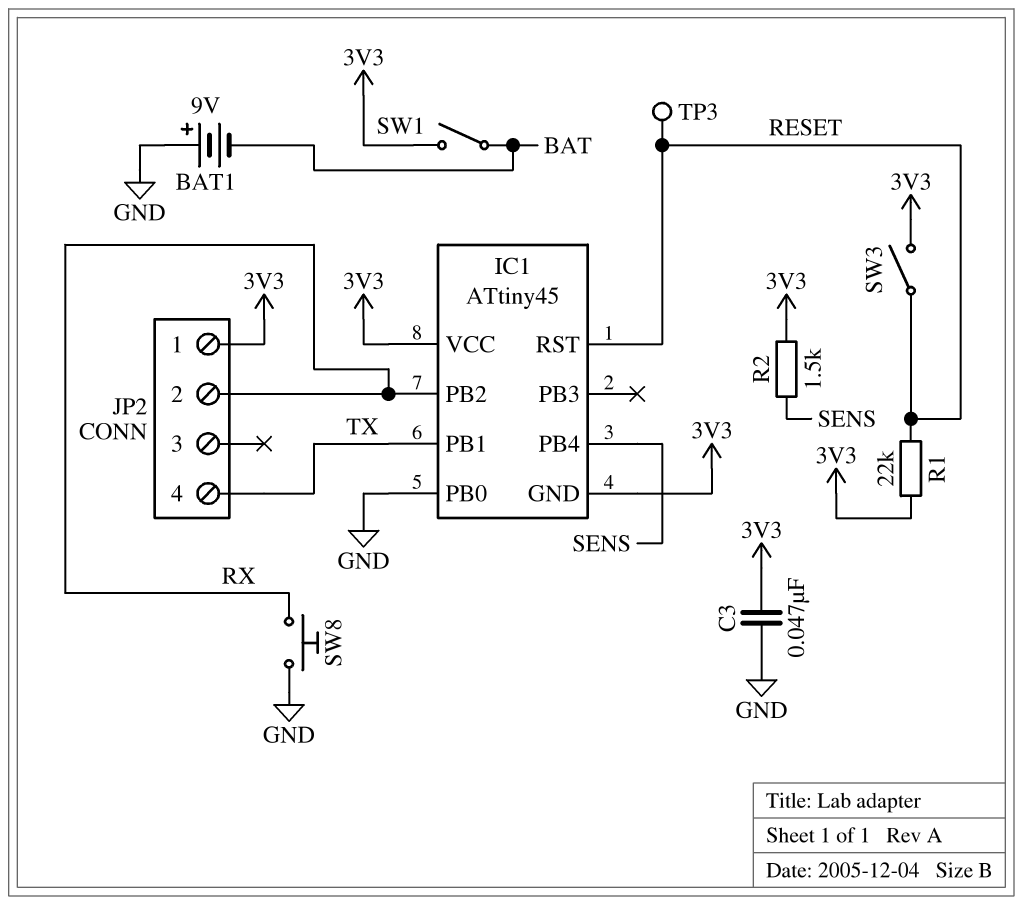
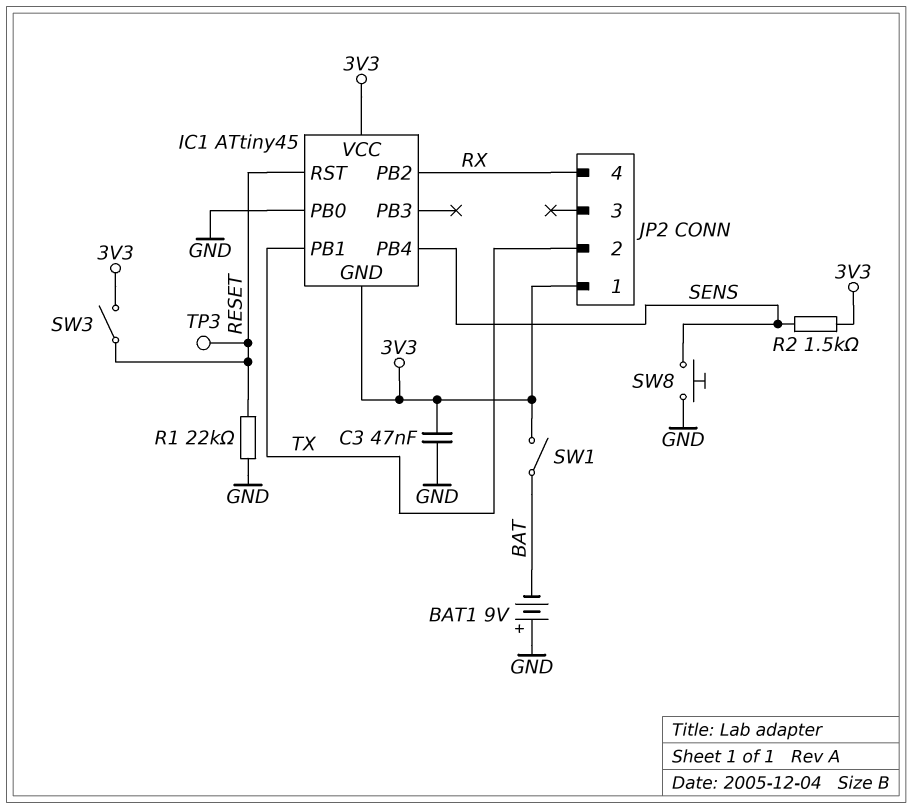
JP2 pin 2: RX -> TX
JP2 pin 4: TX -> RX
R1: 22k (3V3, RESET) -> 22k (GND, RESET)
SW8: button (GND, RX) -> button (GND, SENS)

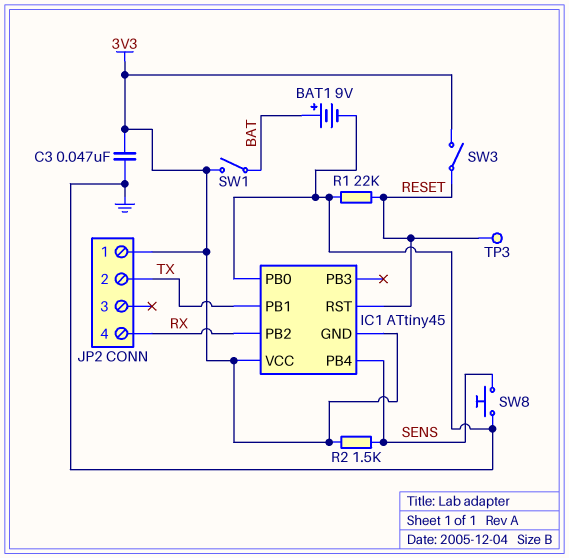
BAT1: 9V (plus GND, minus BAT) -> 9V (plus BAT, minus GND)

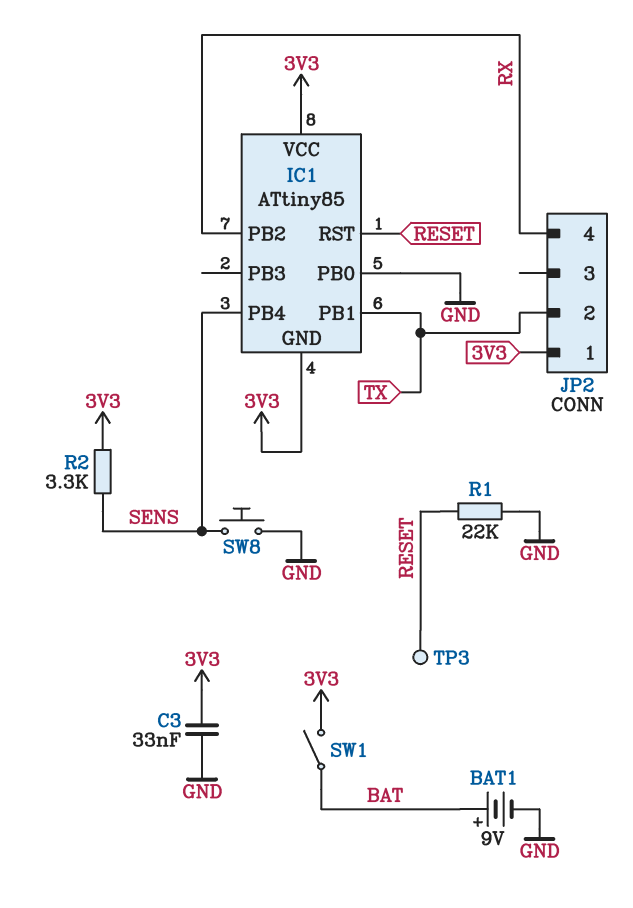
C3: 47nF (3V3, GND) -> 33nF (3V3, GND)
IC1: ATtiny45 -> ATtiny85
R2: 1.5k (3V3, SENS) -> 3.3k (3V3, SENS)
SW3: switch (3V3, RESET) -> none

